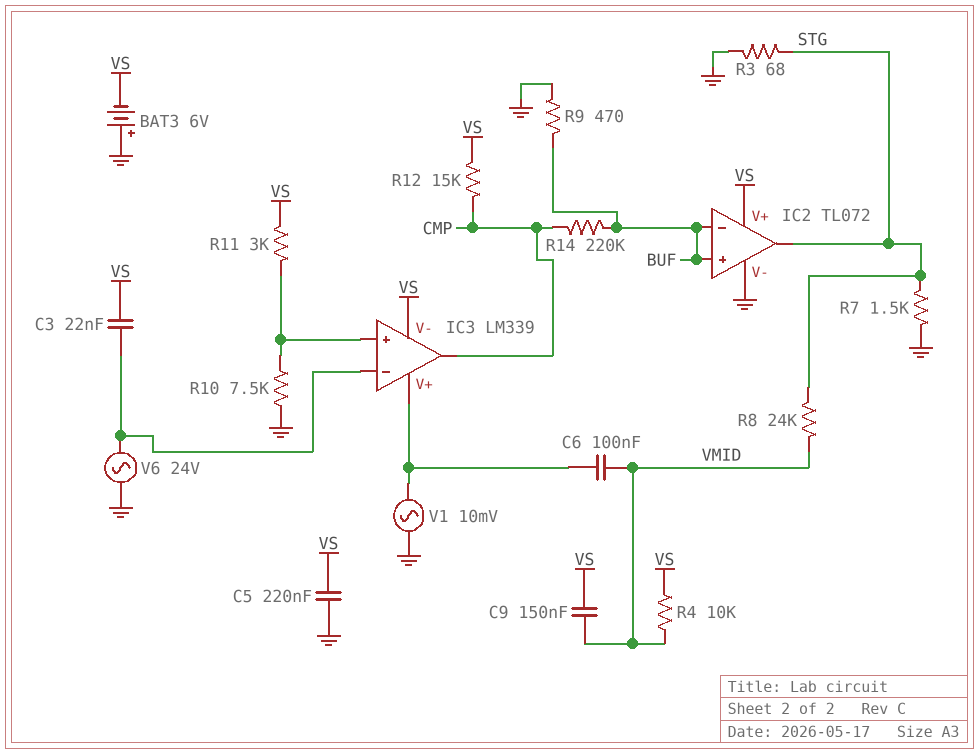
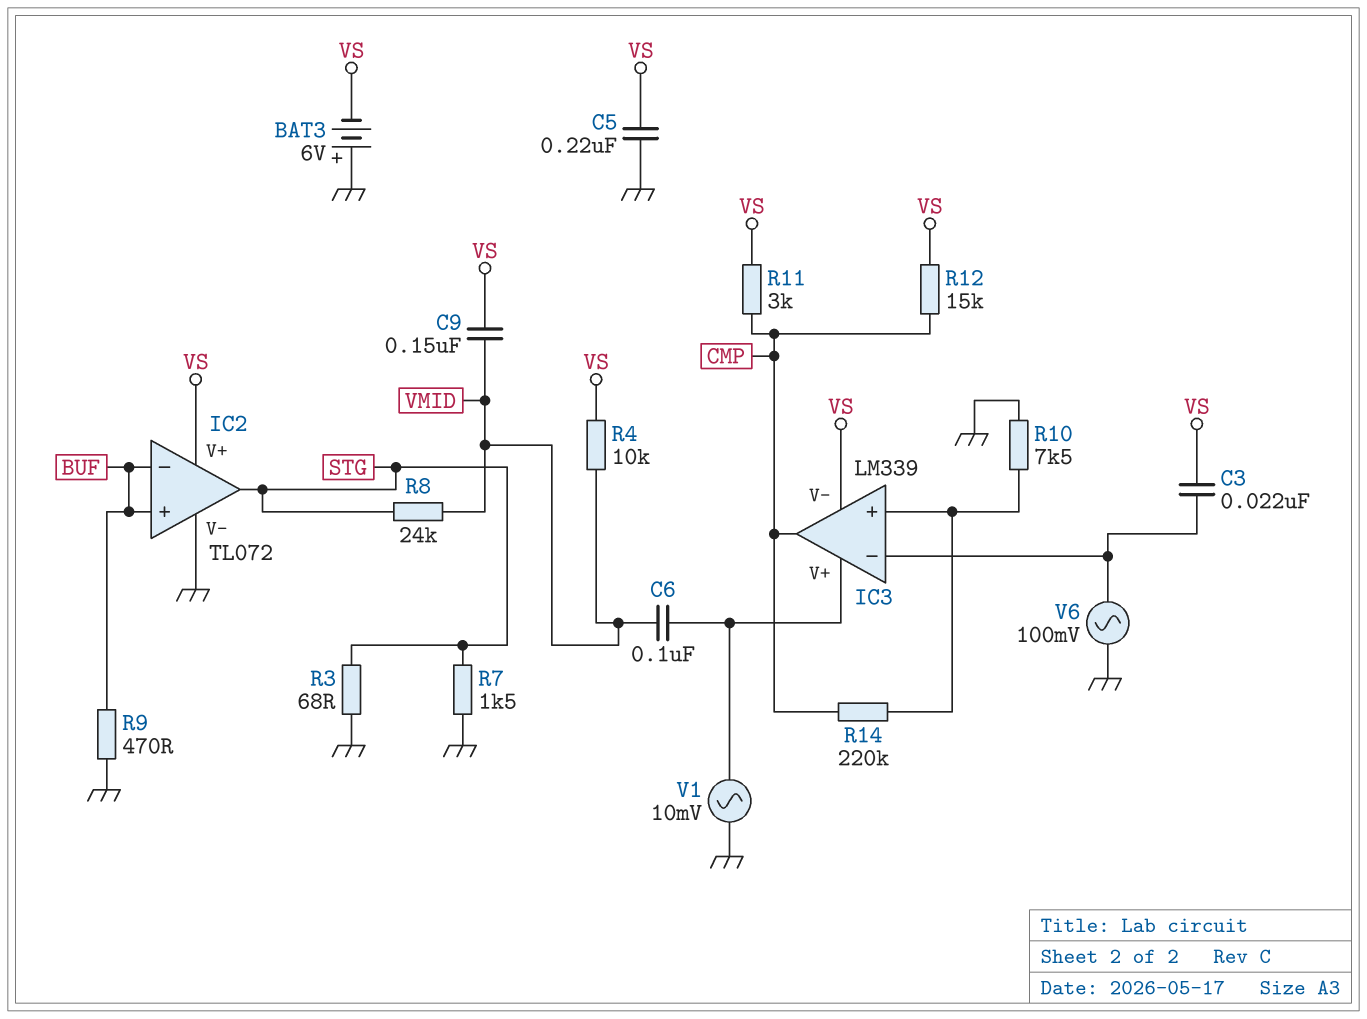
R11: 3k (IC3/in+, VS) -> 3k (CMP, VS)
R14: 220k (BUF, CMP) -> 220k (CMP, IC3/in+)
V6: AC 24V (GND, IC3/in-) -> AC 100mV (GND, IC3/in-)

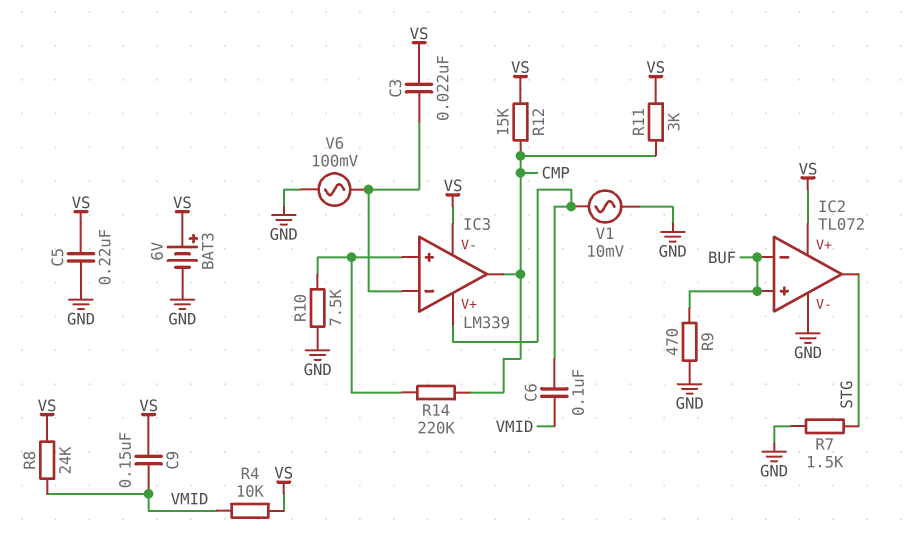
BAT3: 6V (plus GND, minus VS) -> 6V (plus VS, minus GND)
R3: 68 (GND, STG) -> none
R8: 24k (STG, VMID) -> 24k (VMID, VS)

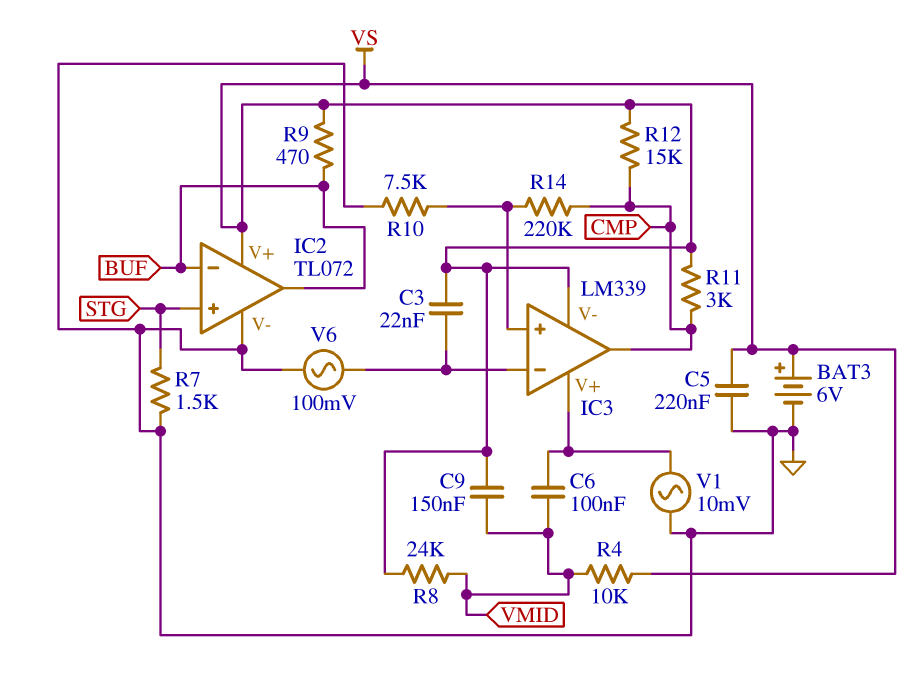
IC2 pin in+: BUF -> STG
IC2 pin out: STG -> BUF
R9: 470 (BUF, GND) -> 470 (BUF, VS)

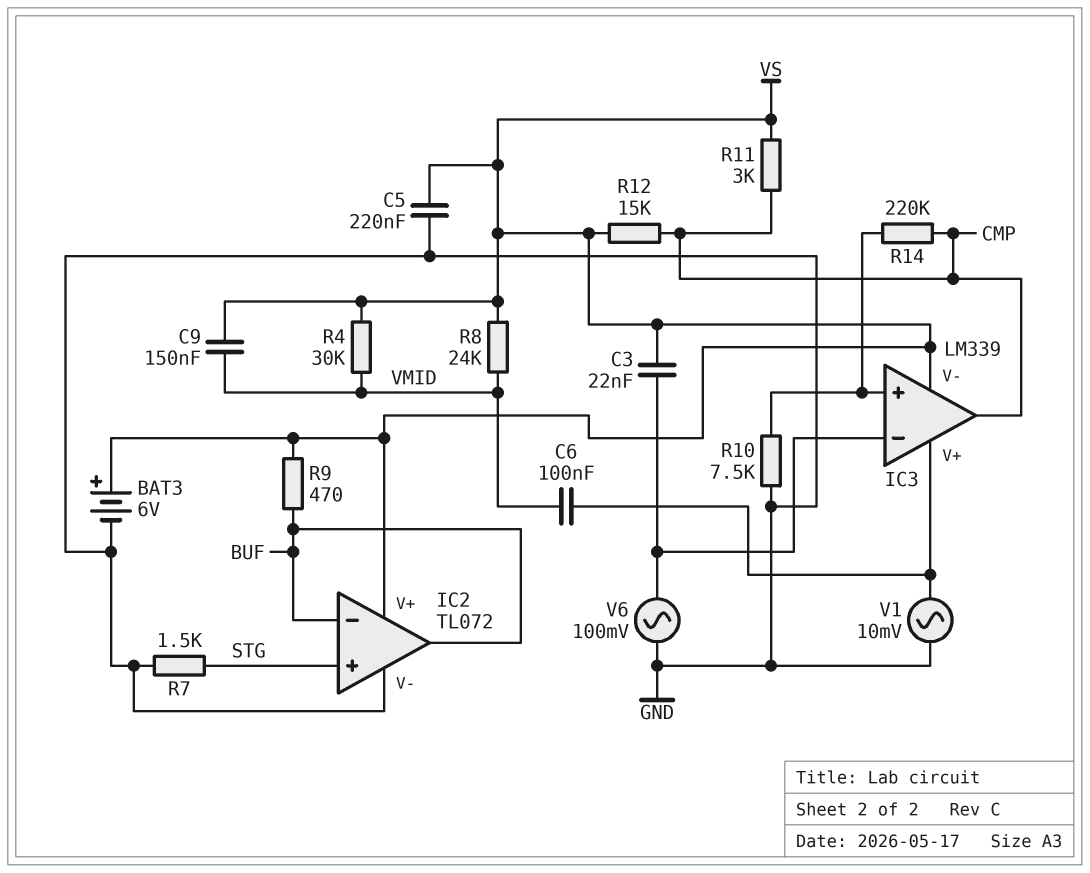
R4: 10k (VMID, VS) -> 30k (VMID, VS)

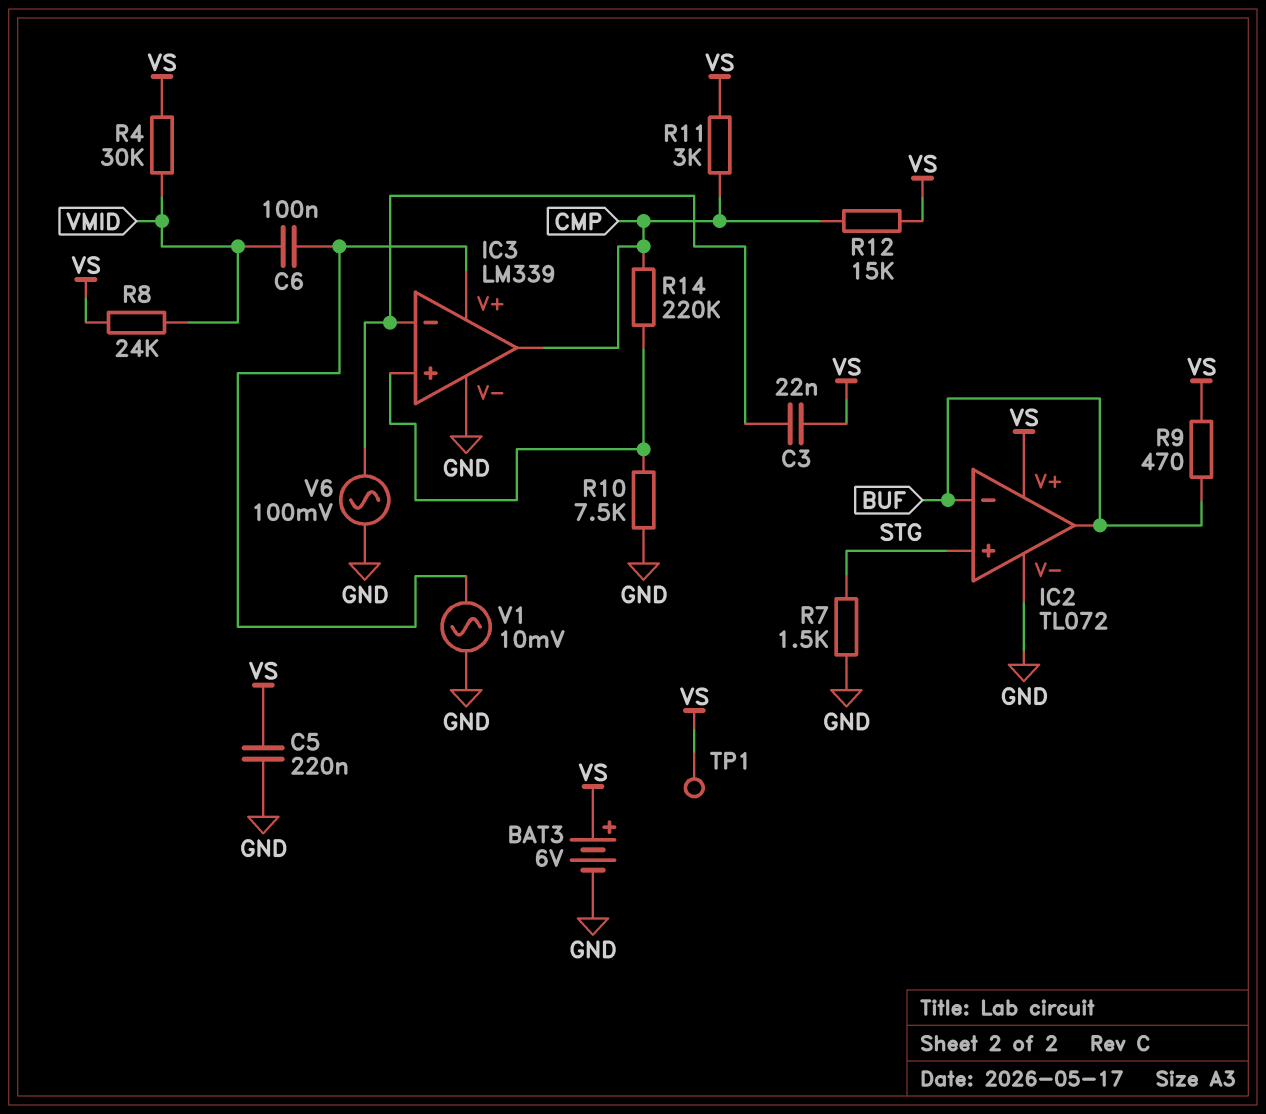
C9: 150nF (VMID, VS) -> none
IC3 pin V-: VS -> GND
TP1: none -> test point (VS)

